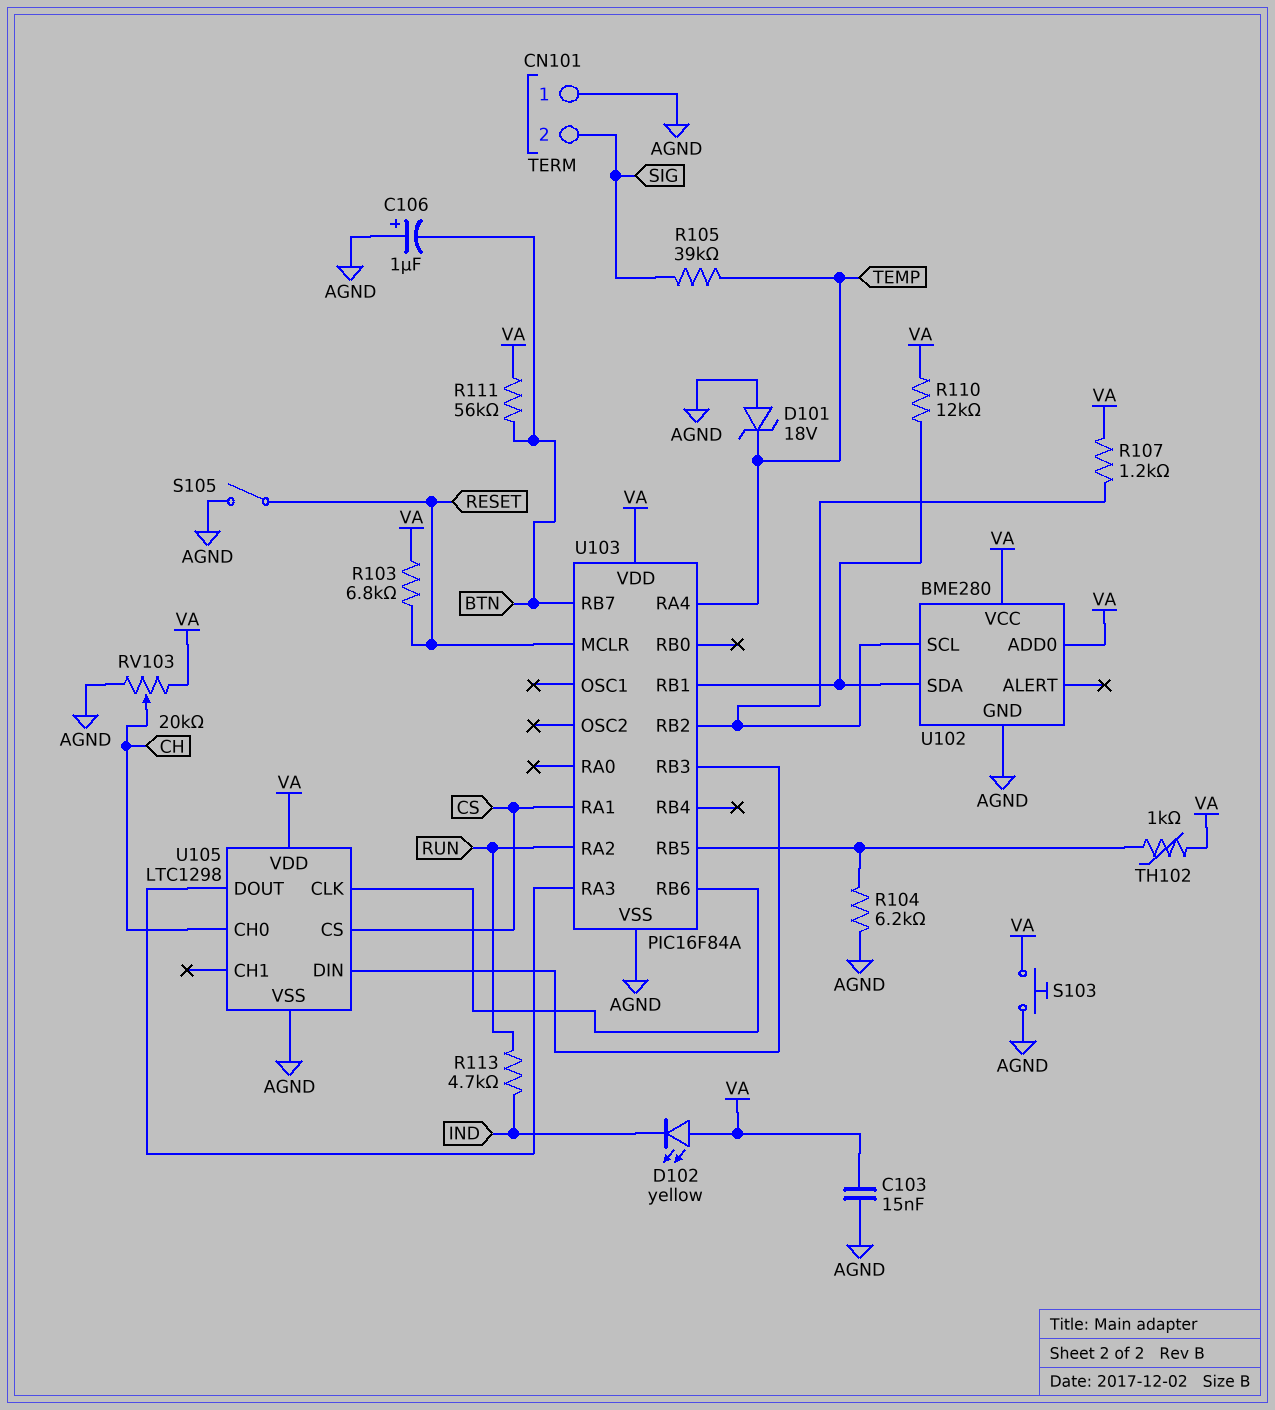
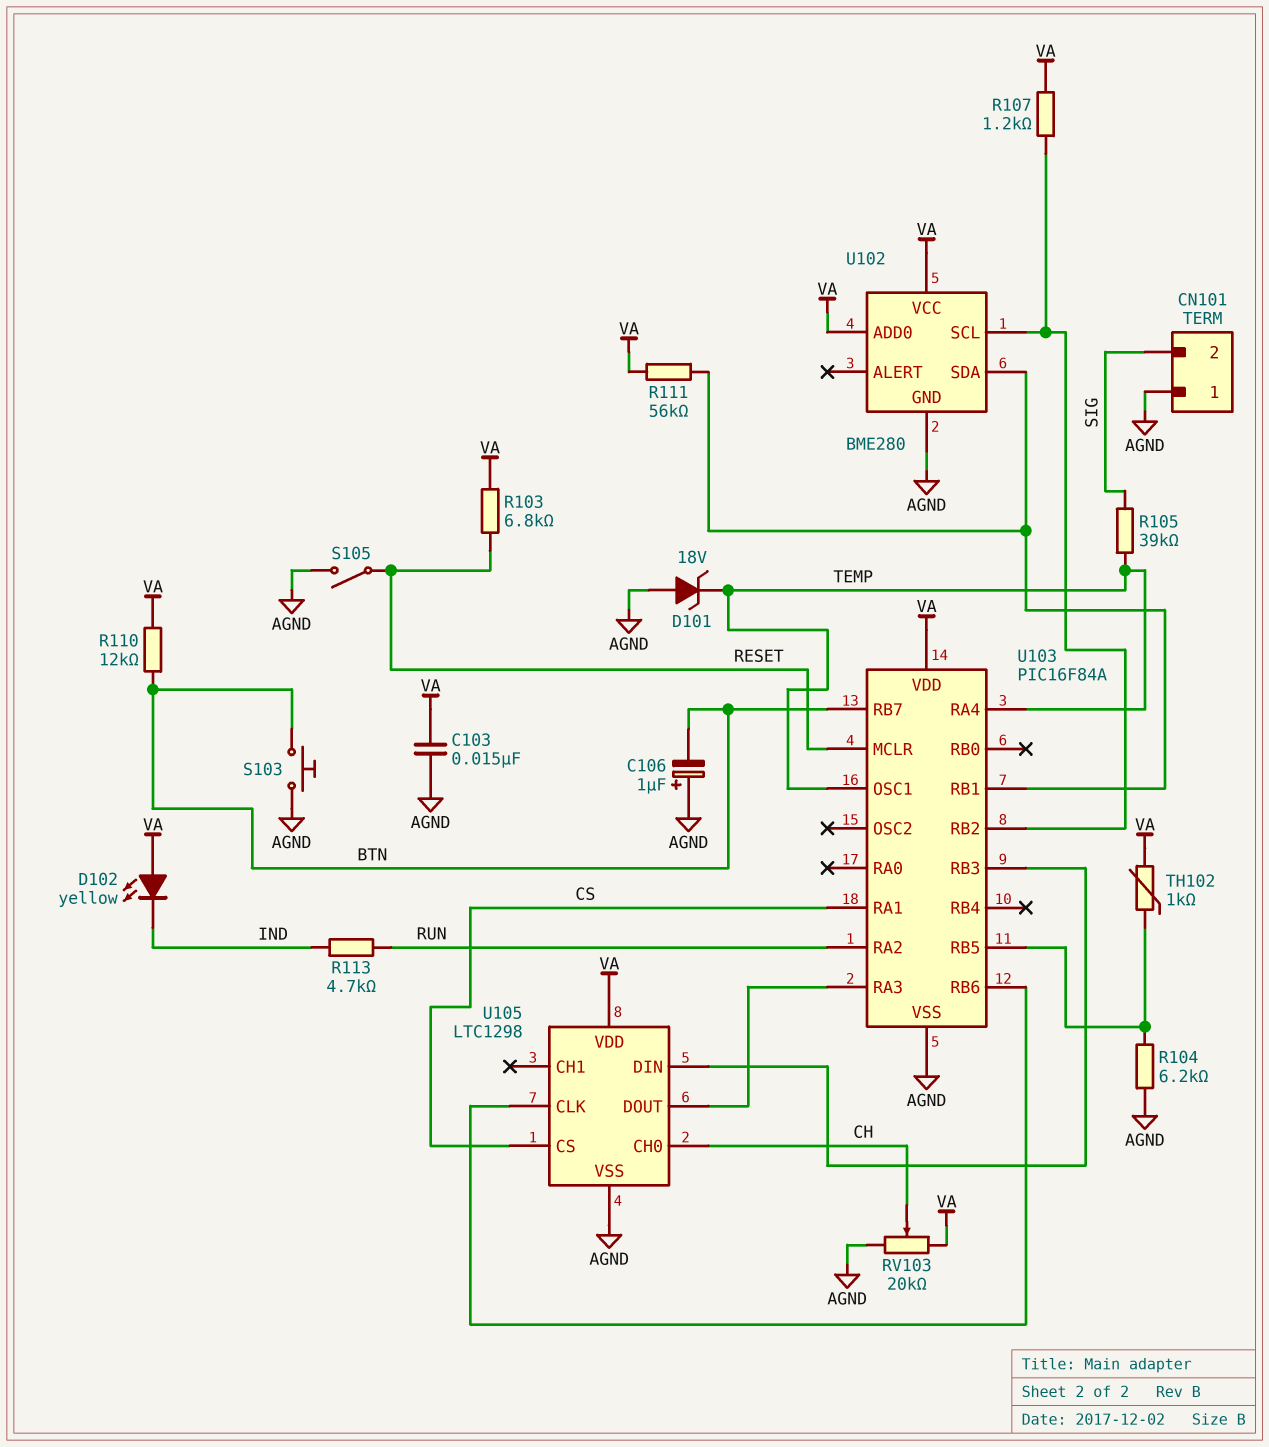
R110: 12k (U102/SDA, VA) -> 12k (BTN, VA)
R111: 56k (BTN, VA) -> 56k (U102/SDA, VA)
S103: button (AGND, VA) -> button (AGND, BTN)
U103 pin OSC1: none -> TEMP

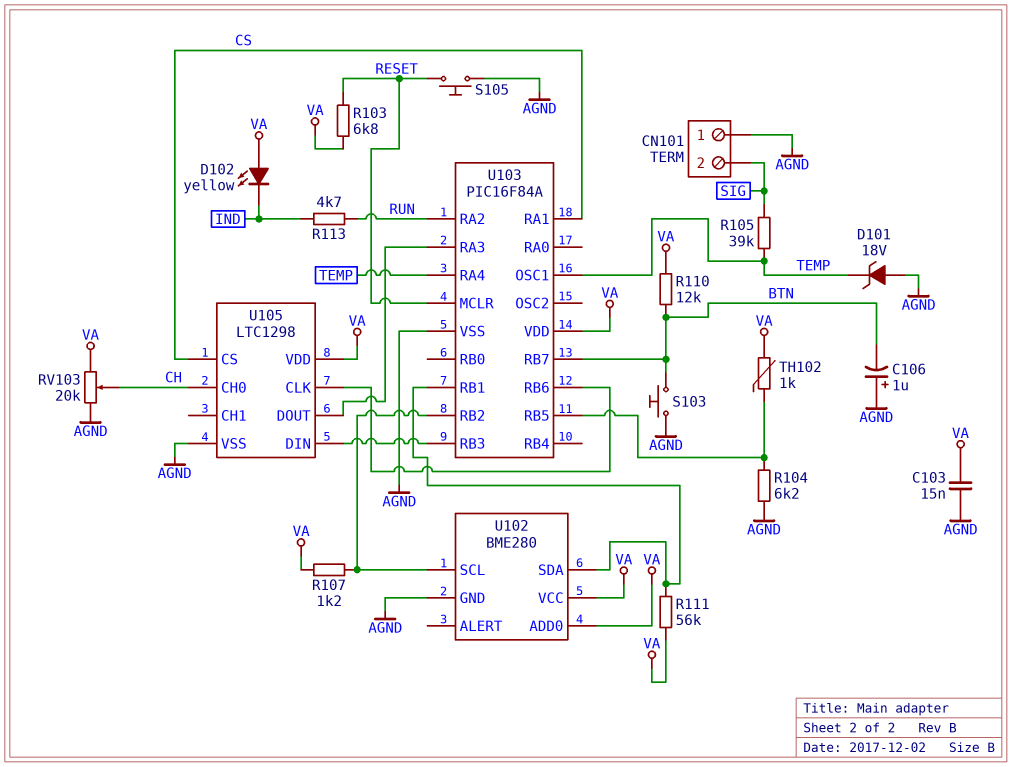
S105: switch (AGND, RESET) -> button (AGND, RESET)

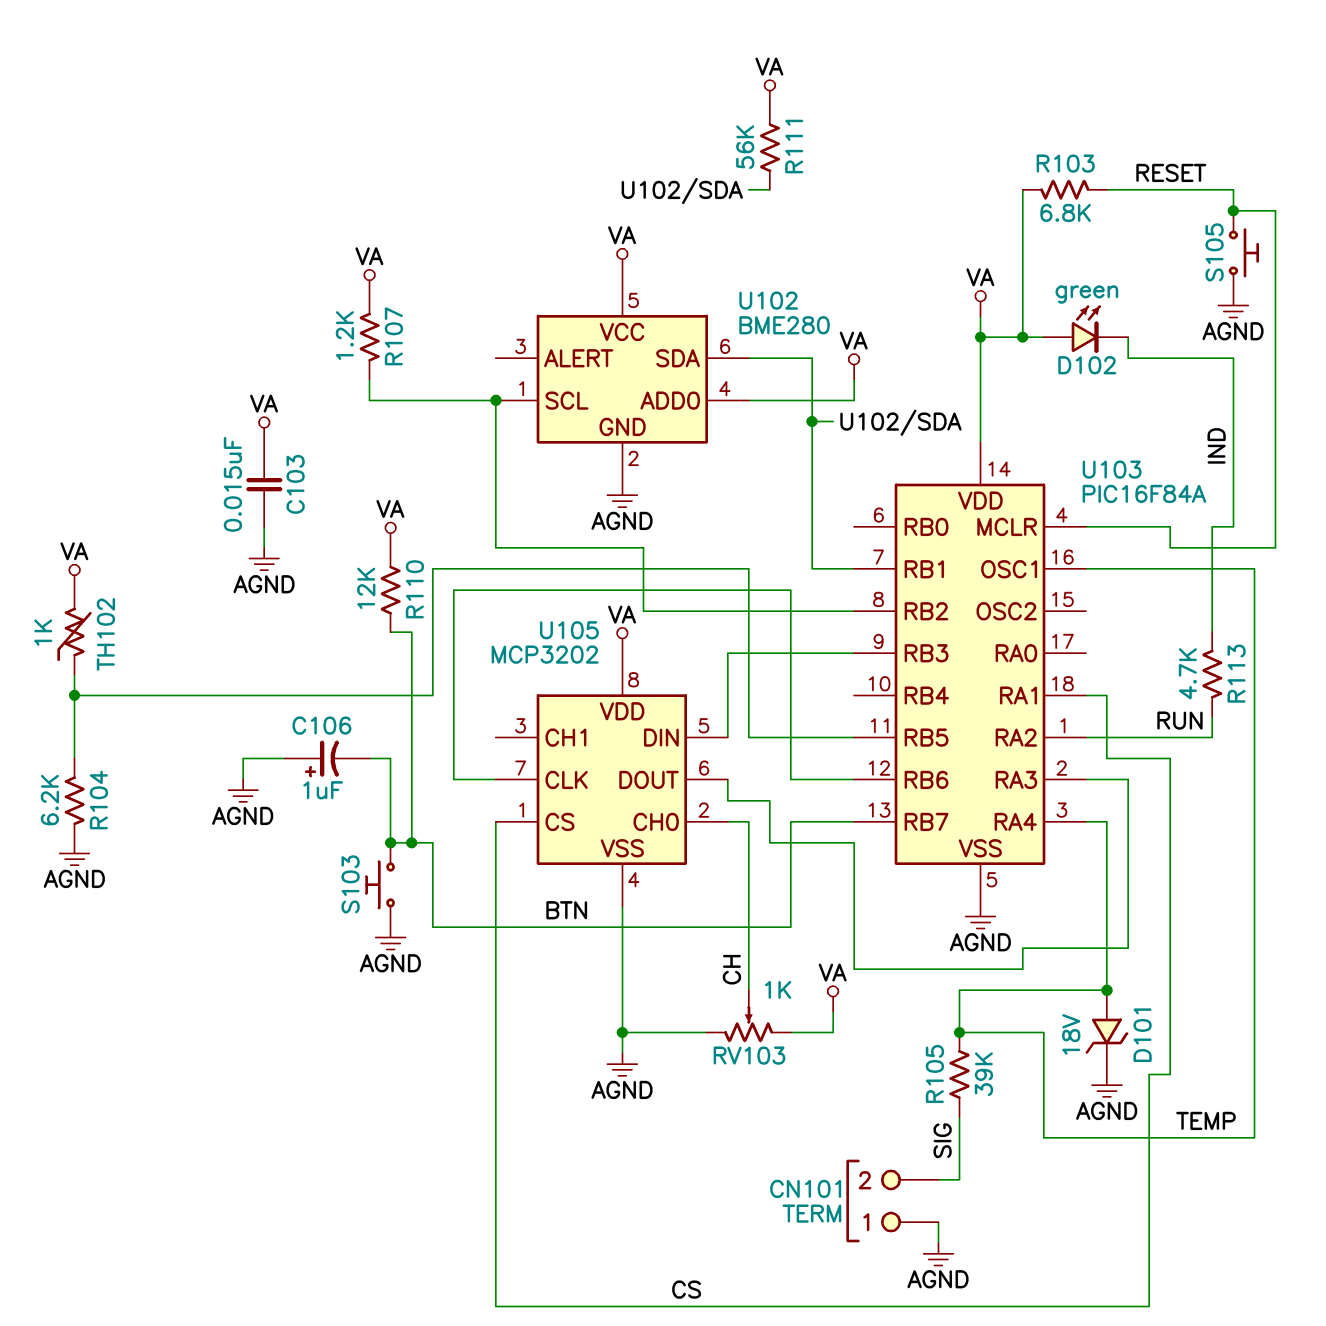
D101: zener 18V (A AGND, K TEMP) -> zener 18V (A TEMP, K AGND)
D102: LED yellow (A VA, K IND) -> LED green (A VA, K IND)
RV103: 20k (AGND, VA, wiper CH) -> 1k (AGND, VA, wiper CH)
U105: LTC1298 -> MCP3202

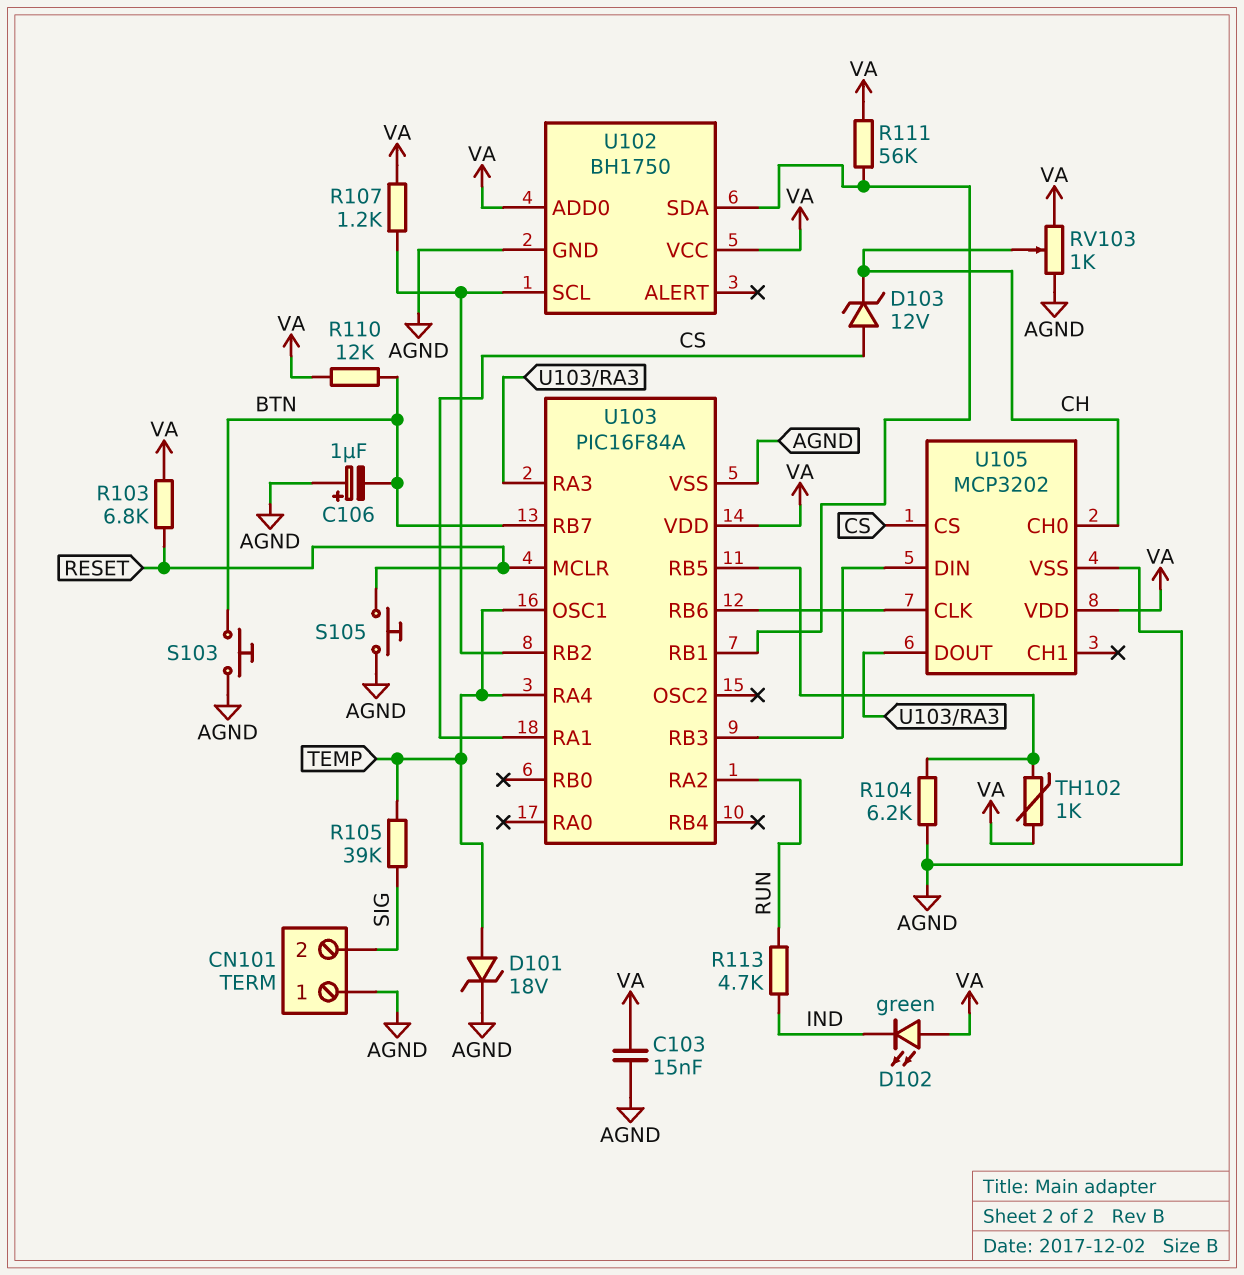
D103: none -> zener 12V (A CS, K CH)
U102: BME280 -> BH1750

